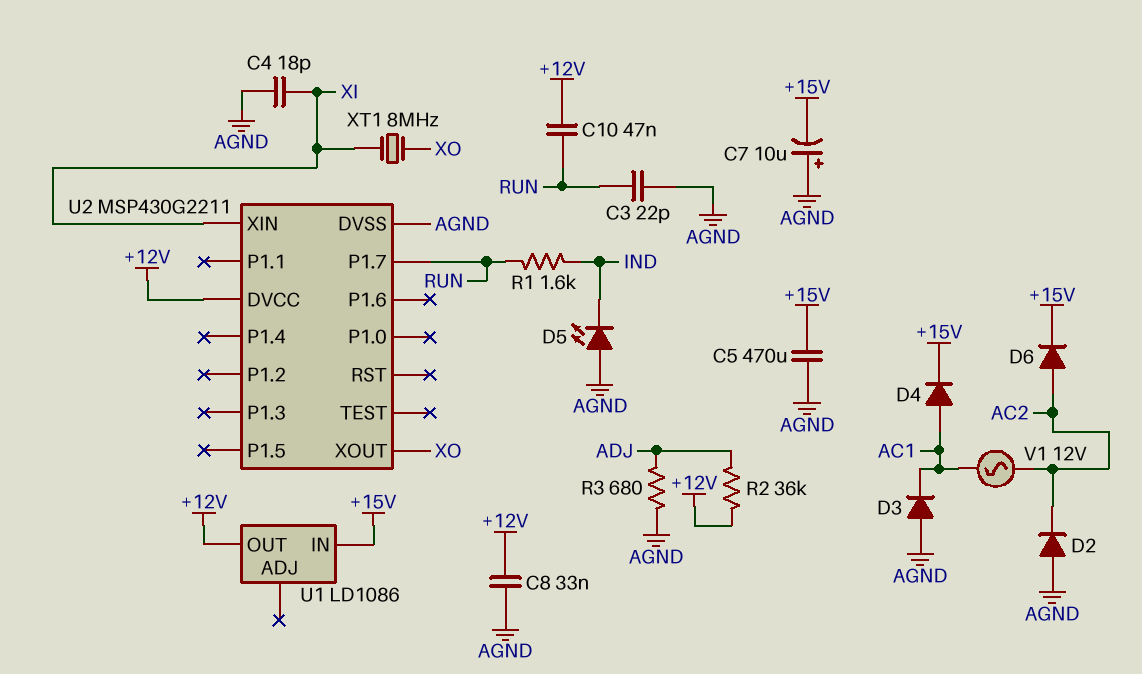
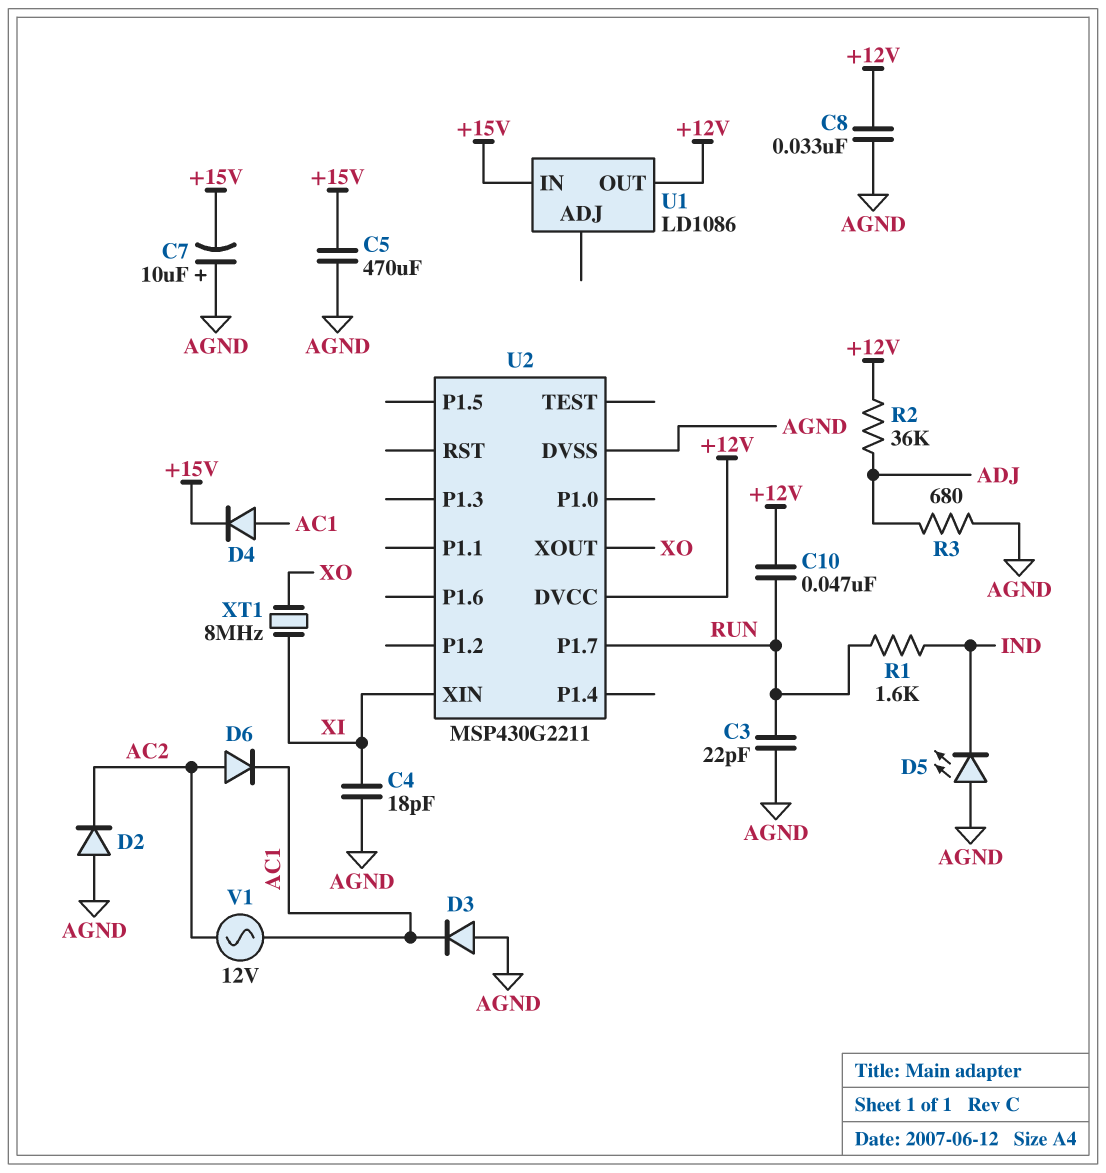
D6: diode (A AC2, K +15V) -> diode (A AC2, K AC1)

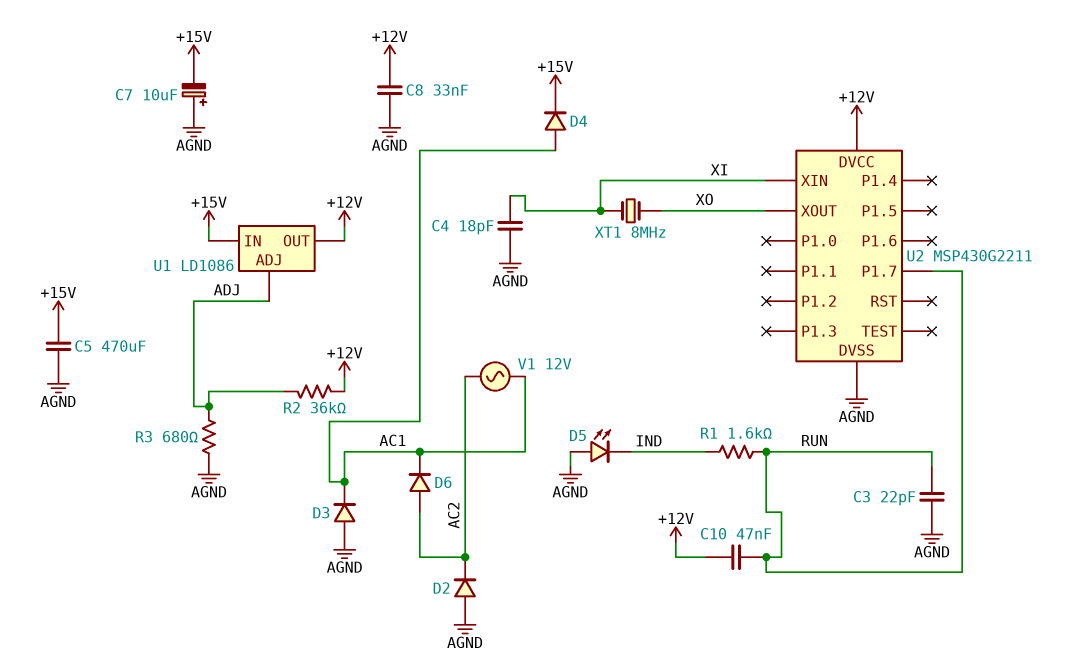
U1 pin ADJ: none -> ADJ

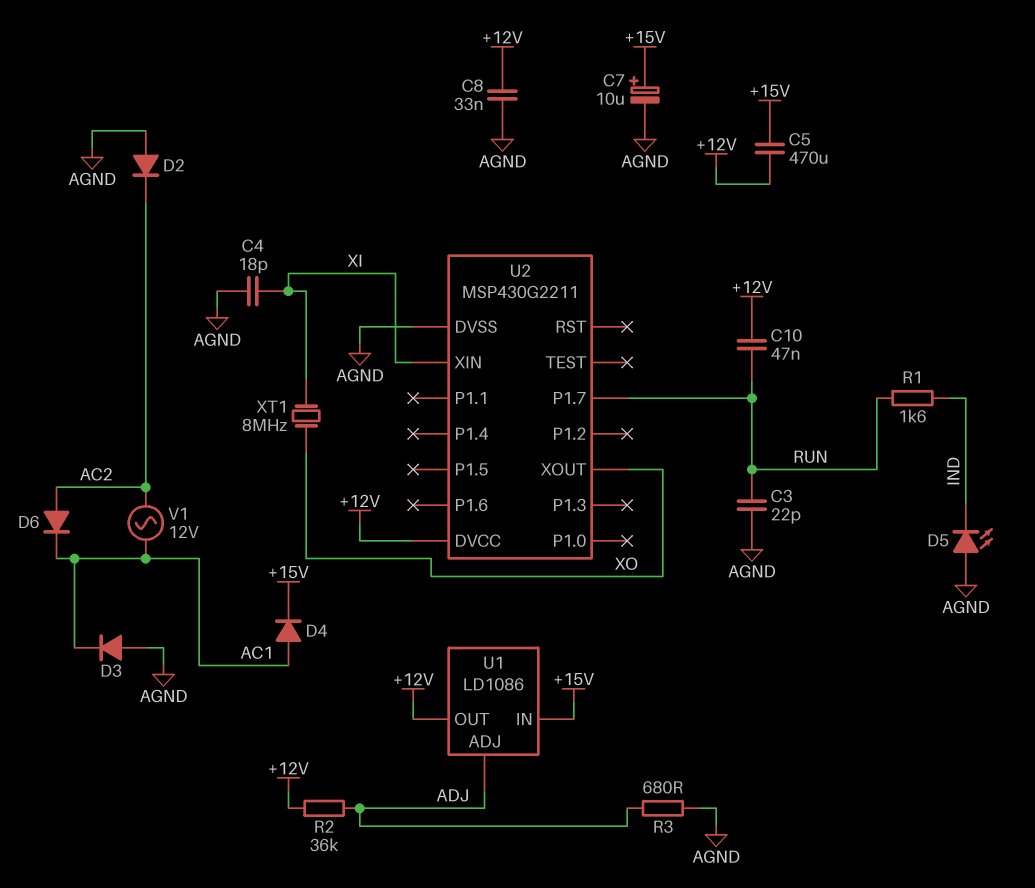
C5: 470uF (+15V, AGND) -> 470uF (+12V, +15V)
C7: 10uF (plus AGND, minus +15V) -> 10uF (plus +15V, minus AGND)

